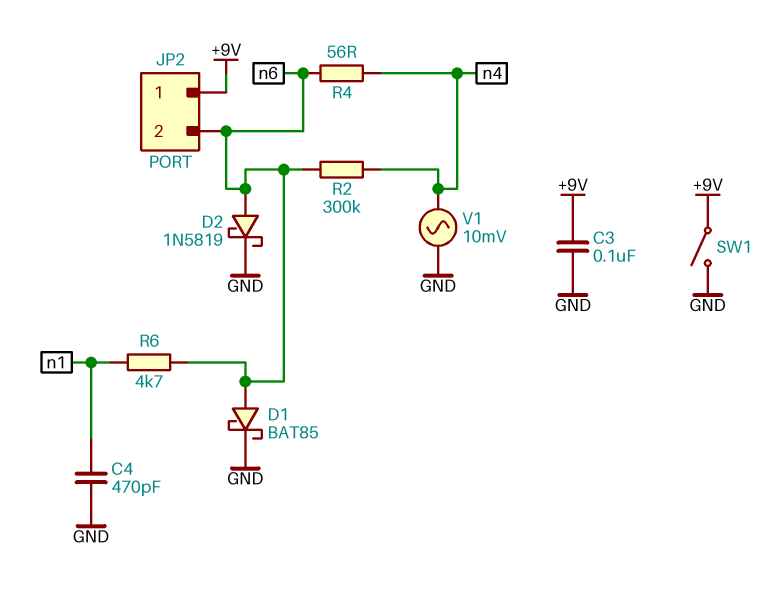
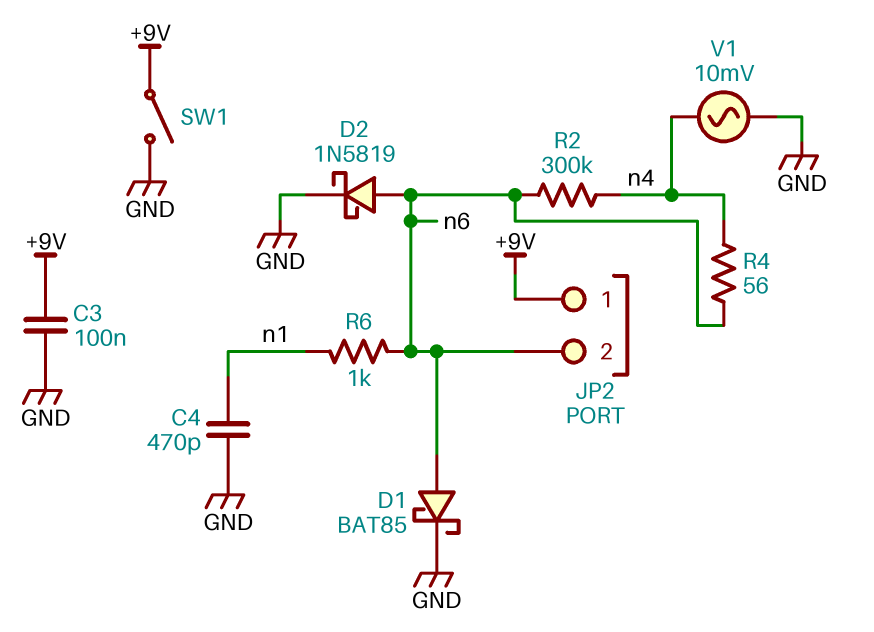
R6: 4.7k (n1, n6) -> 1k (n1, n6)

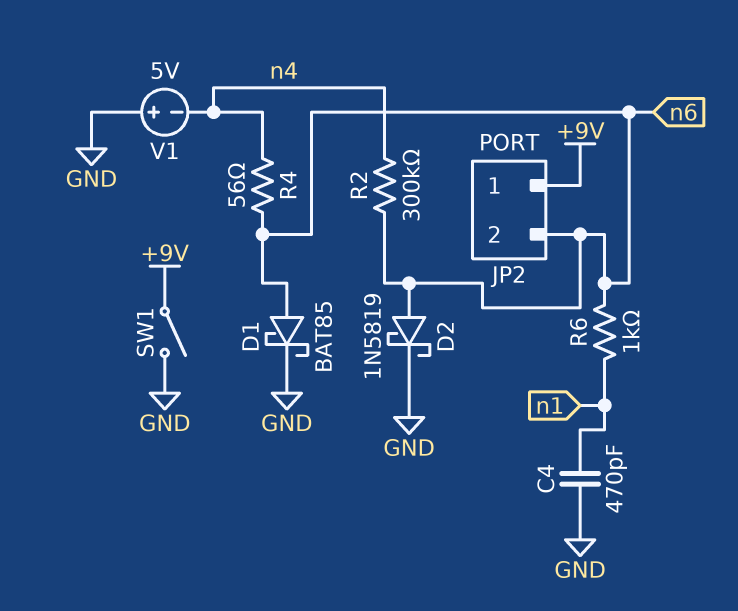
C3: 100nF (+9V, GND) -> none
V1: AC 10mV (GND, n4) -> 5V (plus GND, minus n4)

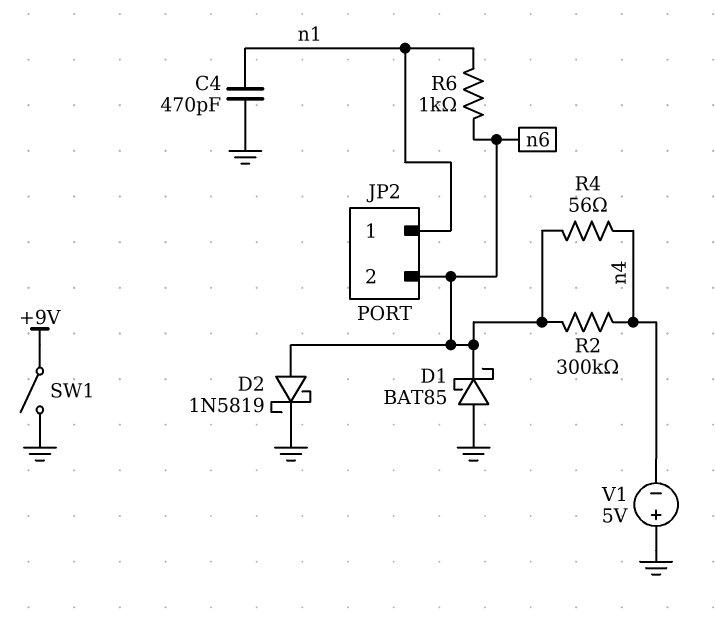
D1: schottky BAT85 (A n6, K GND) -> schottky BAT85 (A GND, K n6)
JP2 pin 1: +9V -> n1

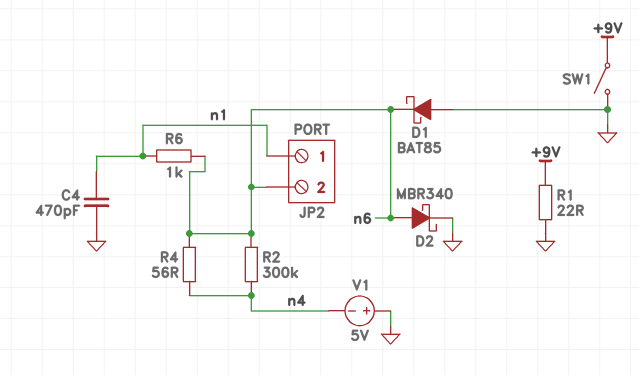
D2: schottky 1N5819 (A n6, K GND) -> schottky MBR340 (A n6, K GND)
R1: none -> 22 (+9V, GND)

